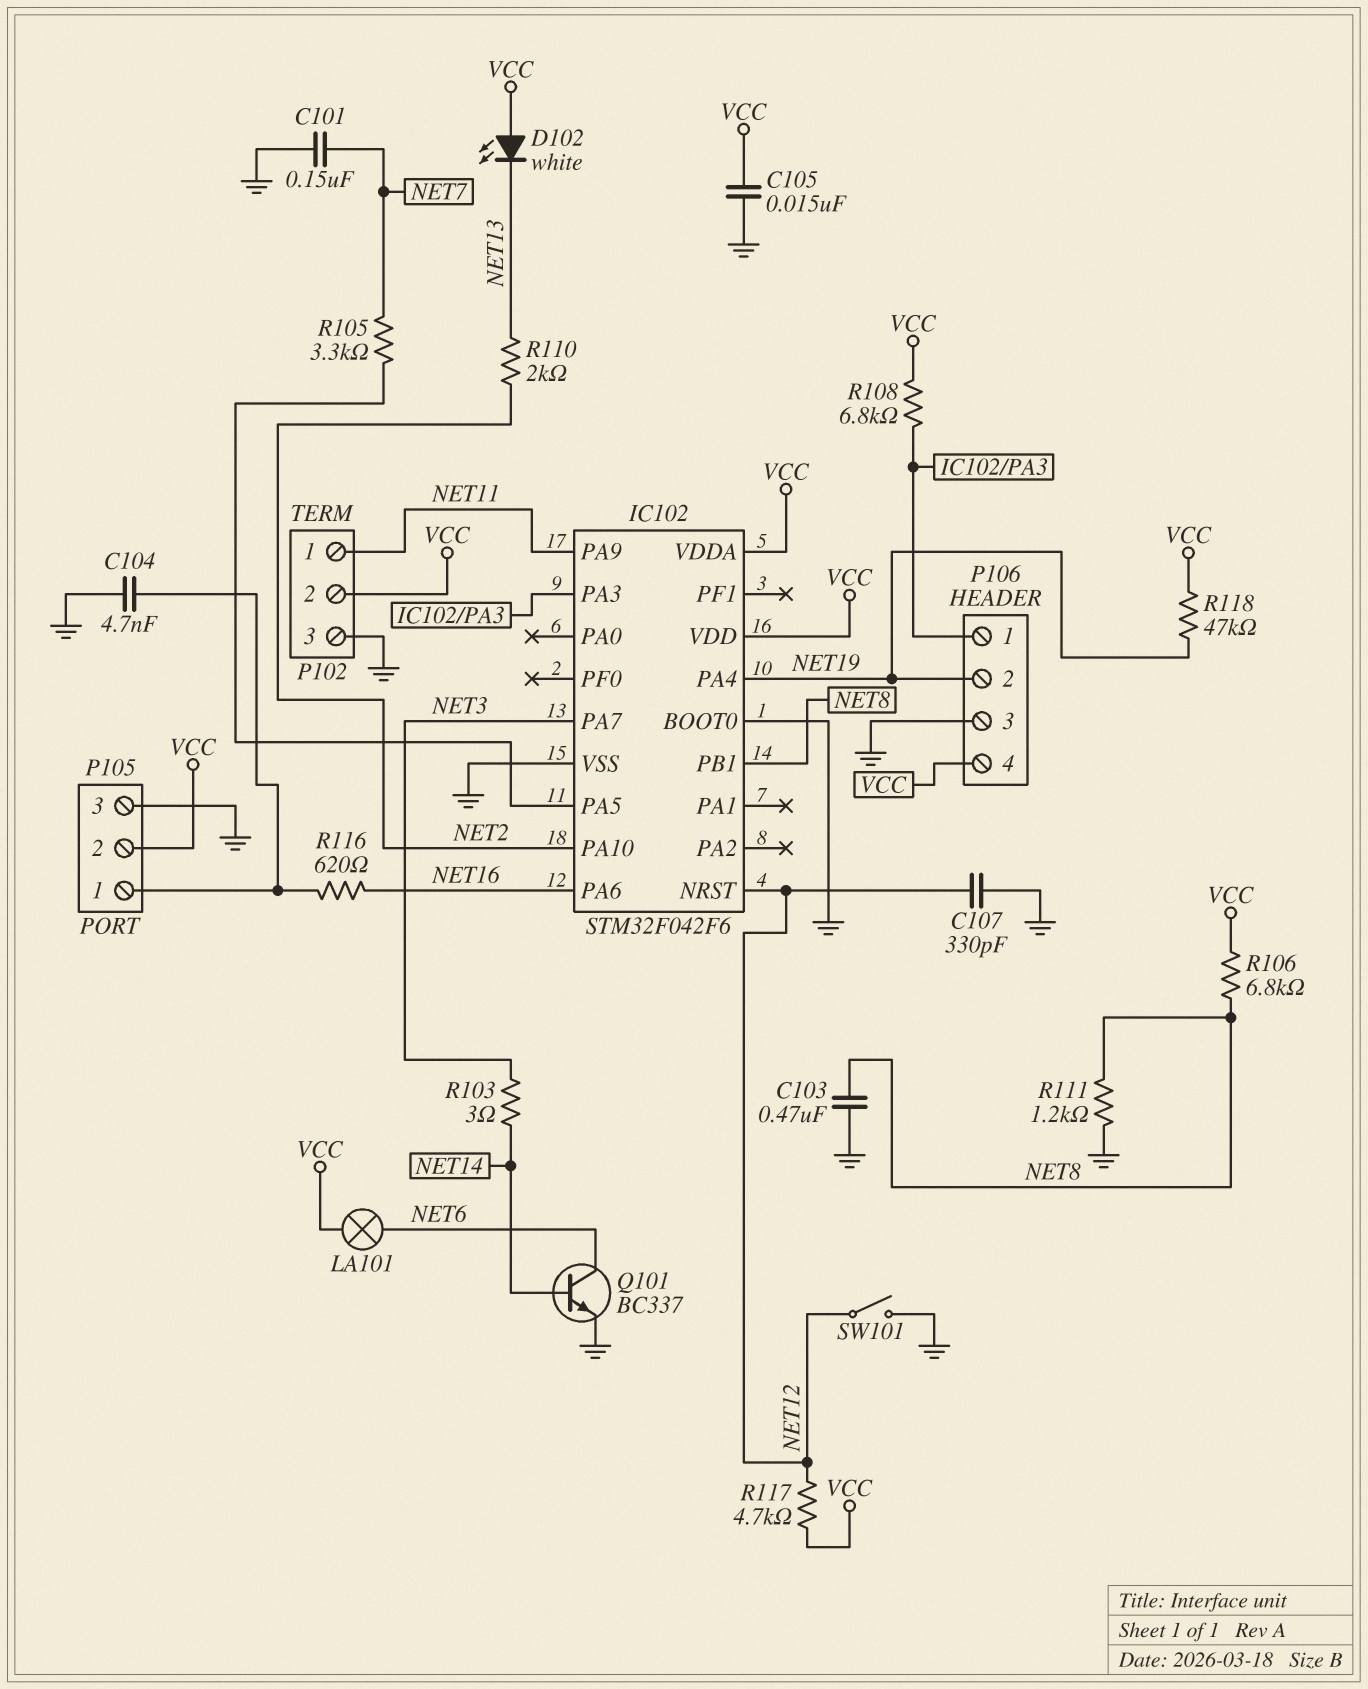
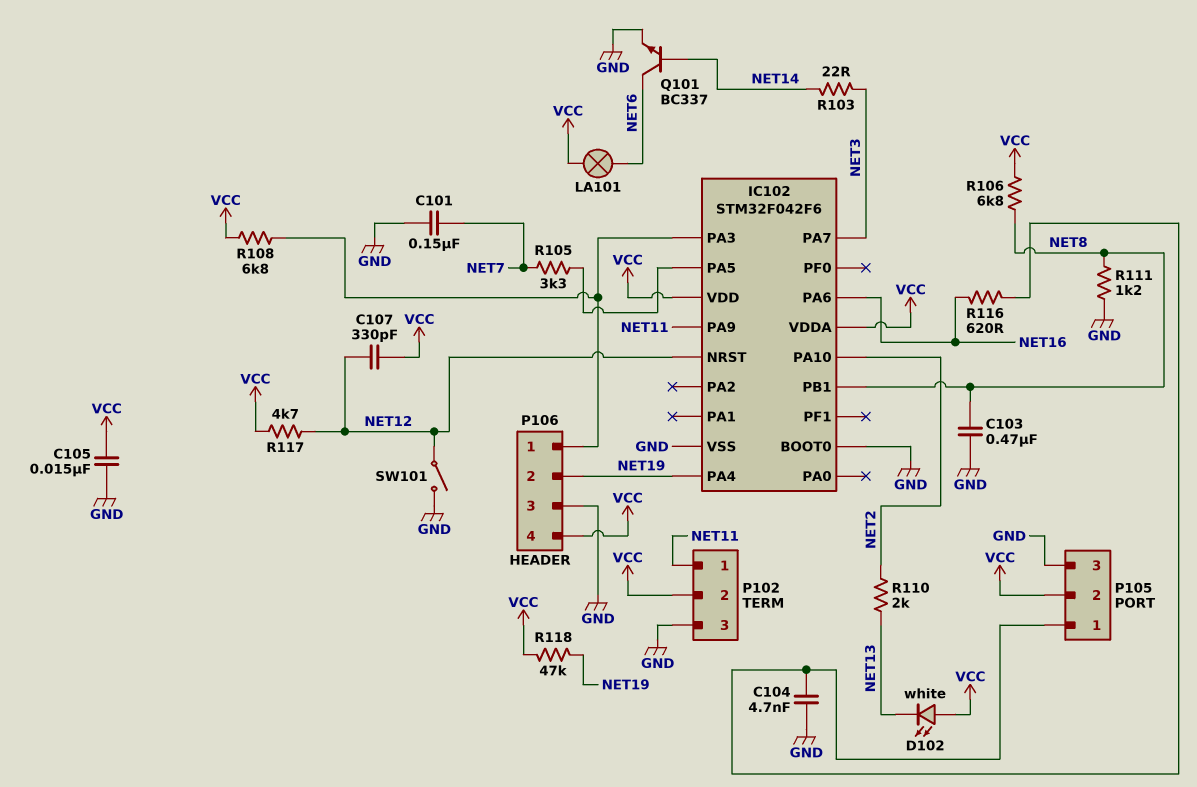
C107: 330pF (GND, NET12) -> 330pF (NET12, VCC)
R103: 3 (NET3, NET14) -> 22 (NET3, NET14)

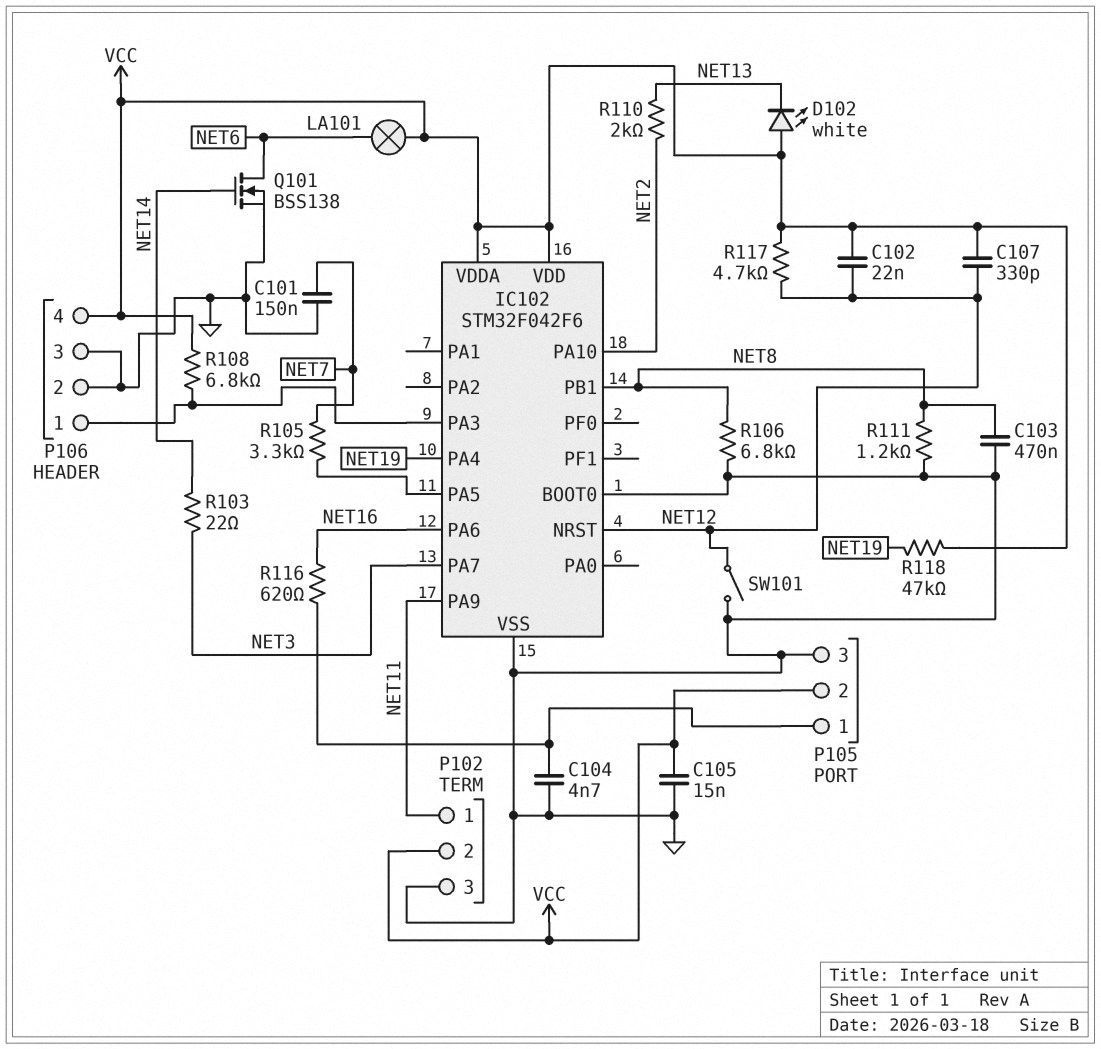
C102: none -> 22nF (NET12, VCC)
P106 pin 2: NET19 -> GND
Q101: NPN BC337 (B NET14, C NET6, E GND) -> NMOS BSS138 (G NET14, D NET6, S GND)
R106: 6.8k (NET8, VCC) -> 6.8k (GND, NET8)

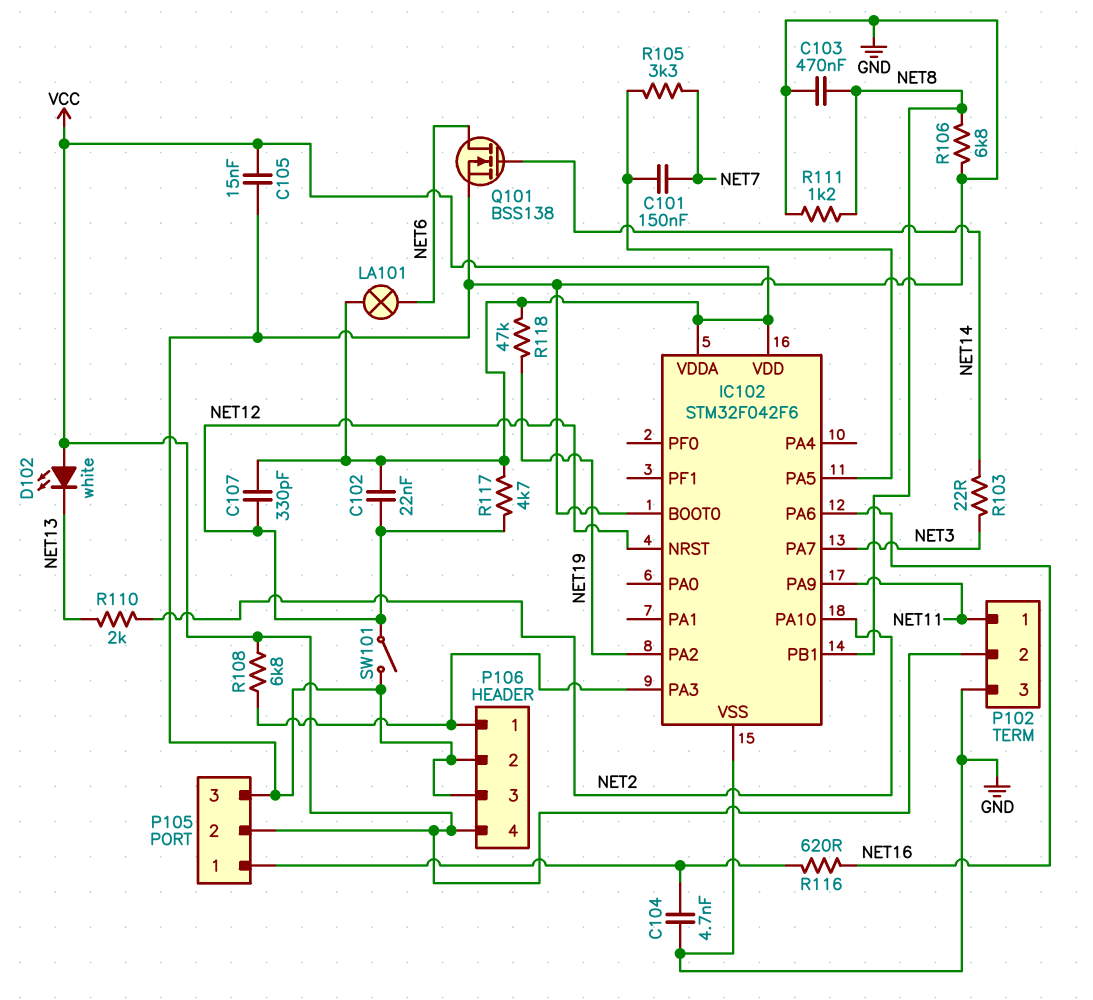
C101: 150nF (GND, NET7) -> 150nF (IC102/PA5, NET7)
IC102 pin PA2: none -> NET19
IC102 pin PA4: NET19 -> none

